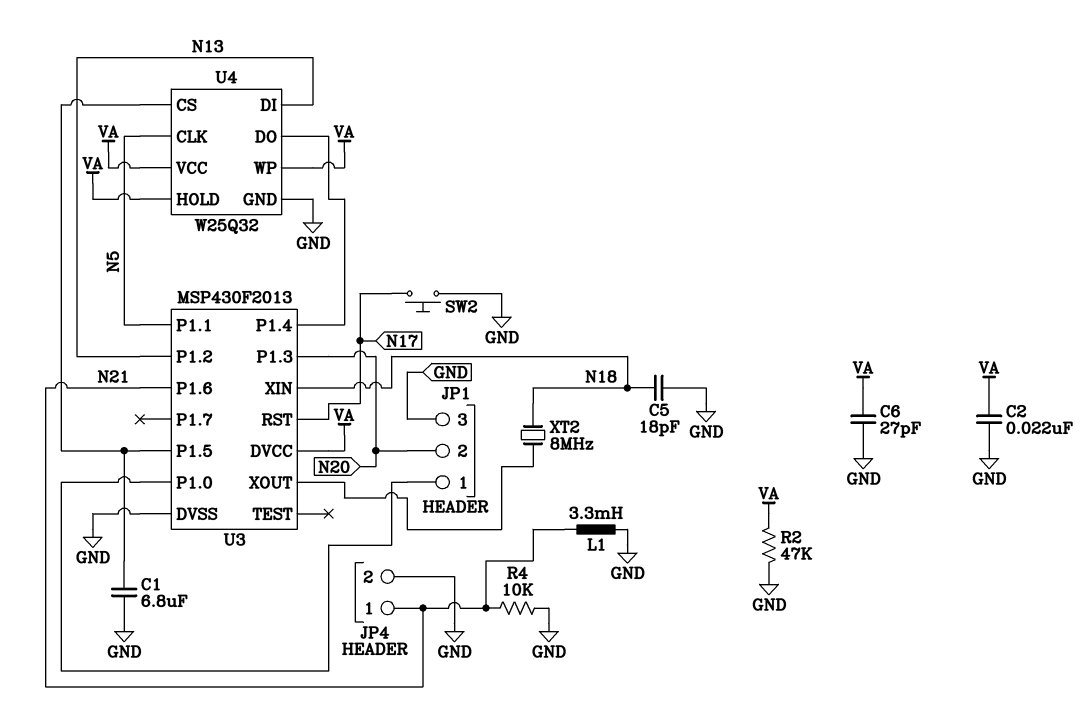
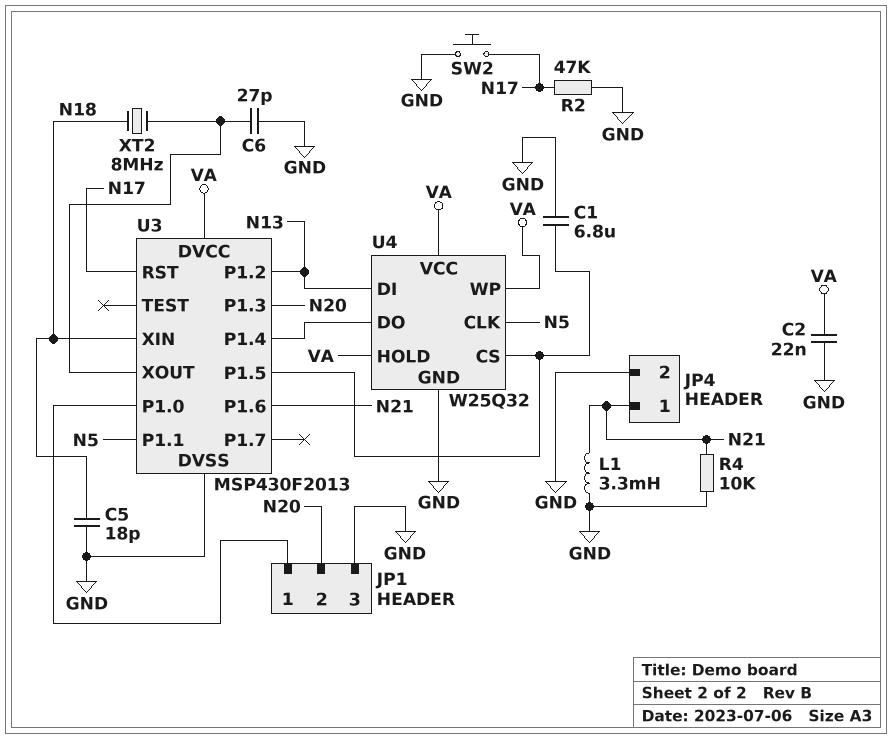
C6: 27pF (GND, VA) -> 27pF (GND, U3/XOUT)
R2: 47k (GND, VA) -> 47k (GND, N17)

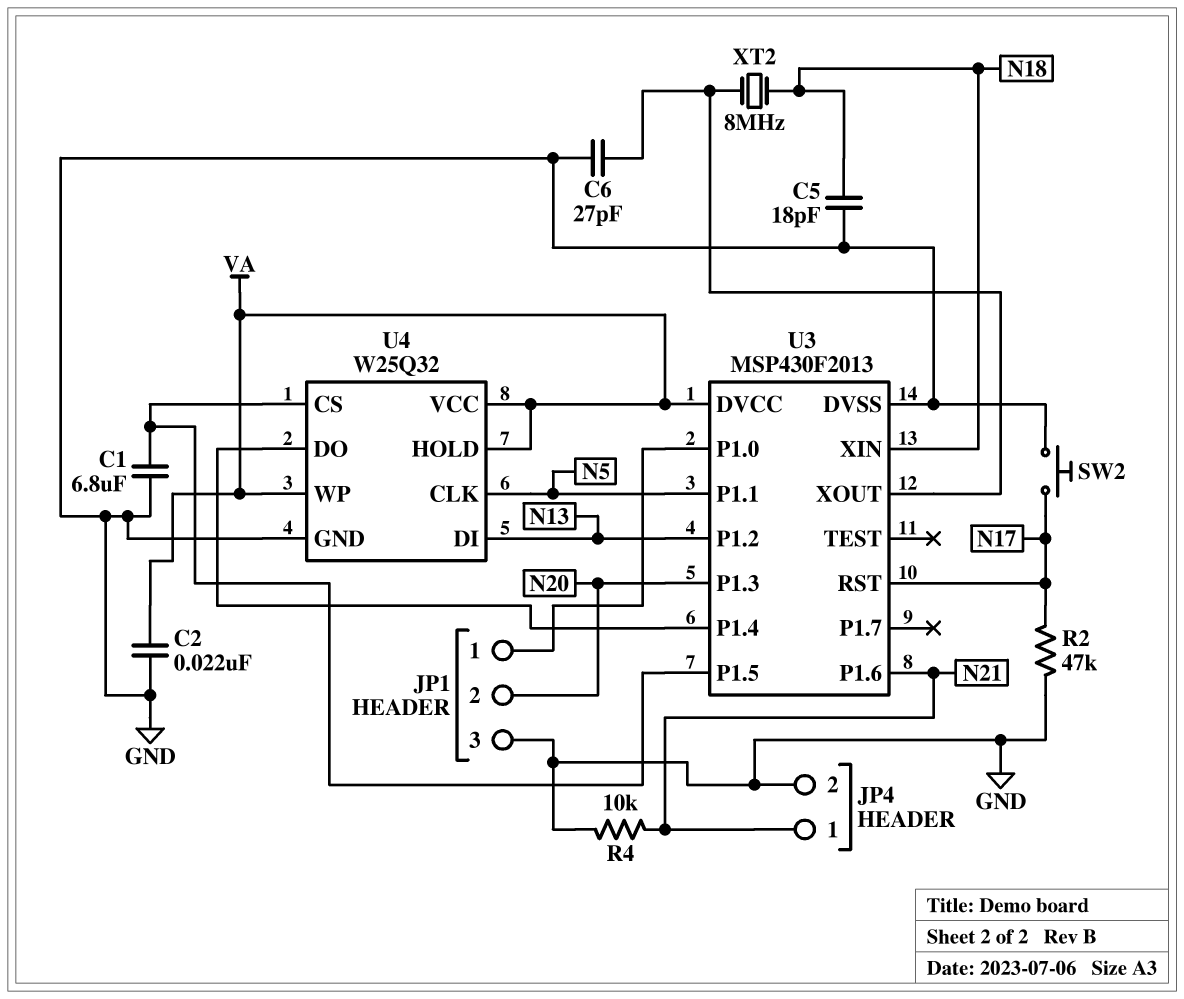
L1: 3.3mH (GND, N21) -> none

